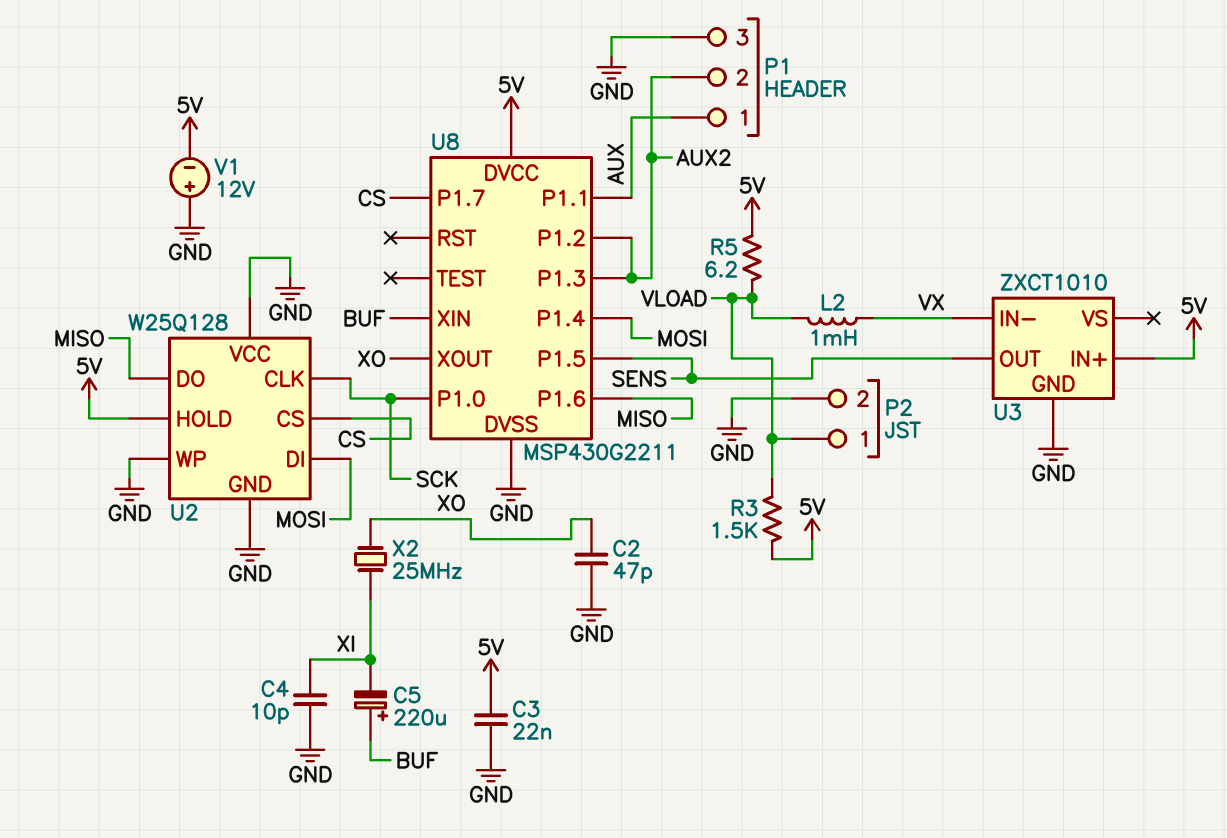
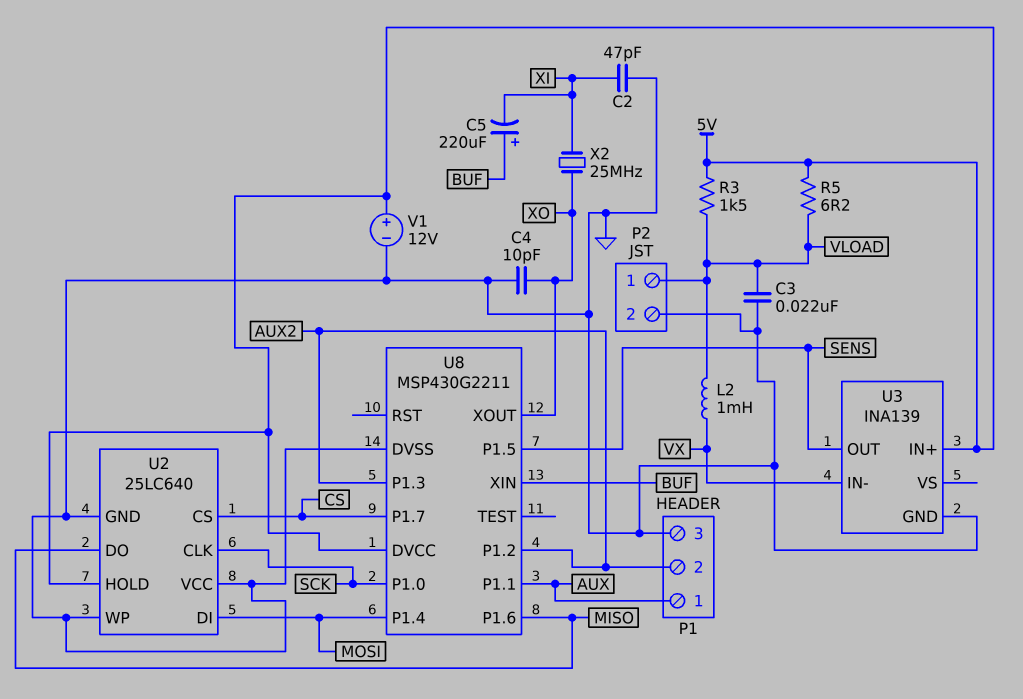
C2: 47pF (GND, XO) -> 47pF (GND, XI)
C3: 22nF (5V, GND) -> 22nF (GND, VLOAD)
C4: 10pF (GND, XI) -> 10pF (GND, XO)
U2: W25Q128 -> 25LC640
U3: ZXCT1010 -> INA139
V1: 12V (plus GND, minus 5V) -> 12V (plus 5V, minus GND)

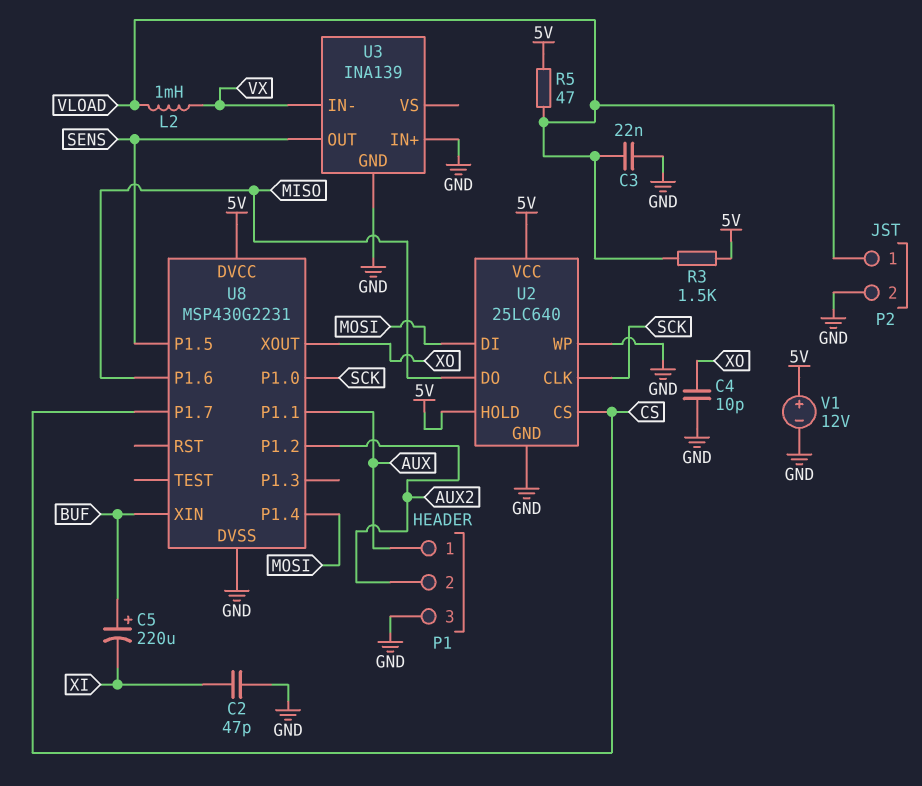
R5: 6.2 (5V, VLOAD) -> 47 (5V, VLOAD)
U2 pin VCC: GND -> 5V
U3 pin IN+: 5V -> GND
U8: MSP430G2211 -> MSP430G2231
U8 pin P1.3: AUX2 -> none
X2: 25MHz (XI, XO) -> none

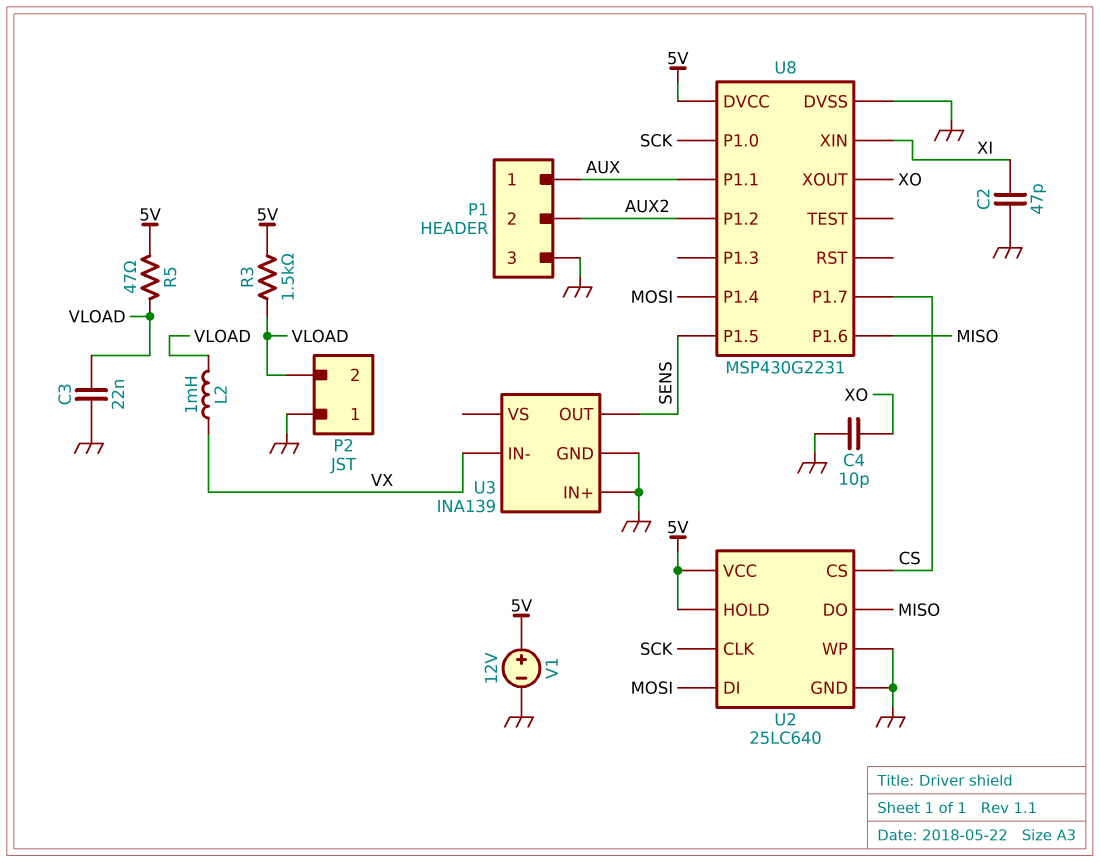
C5: 220uF (plus BUF, minus XI) -> none
P2 pin 1: VLOAD -> GND
P2 pin 2: GND -> VLOAD
U8 pin XIN: BUF -> XI

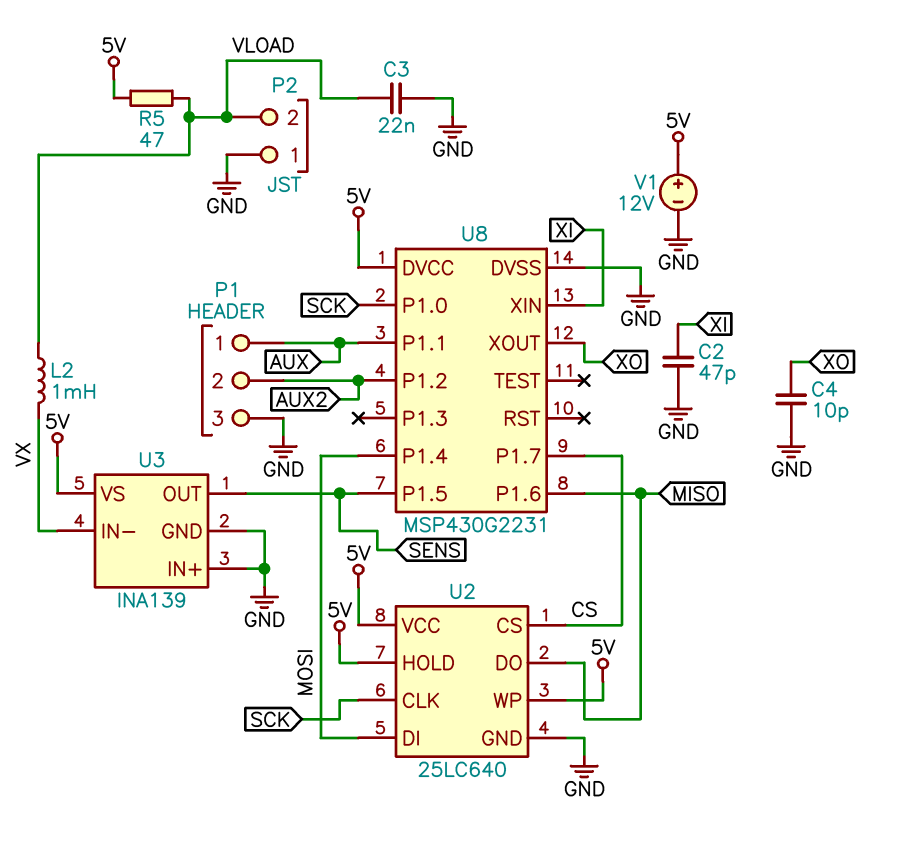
R3: 1.5k (5V, VLOAD) -> none
U2 pin WP: GND -> 5V
U3 pin VS: none -> 5V

